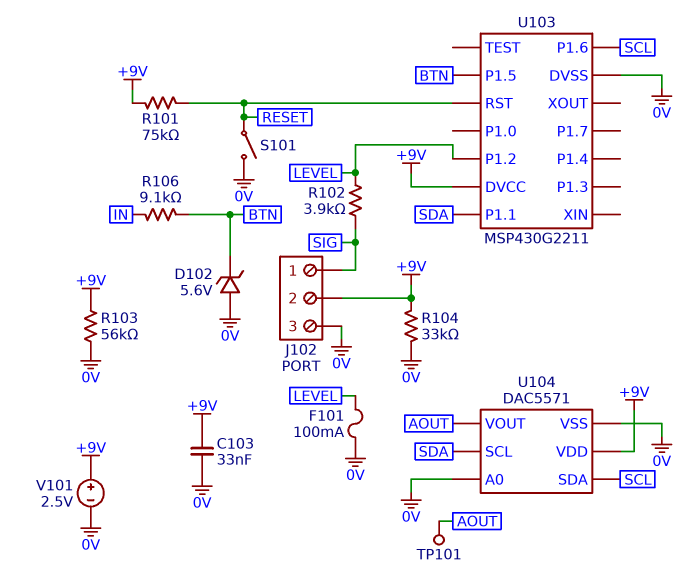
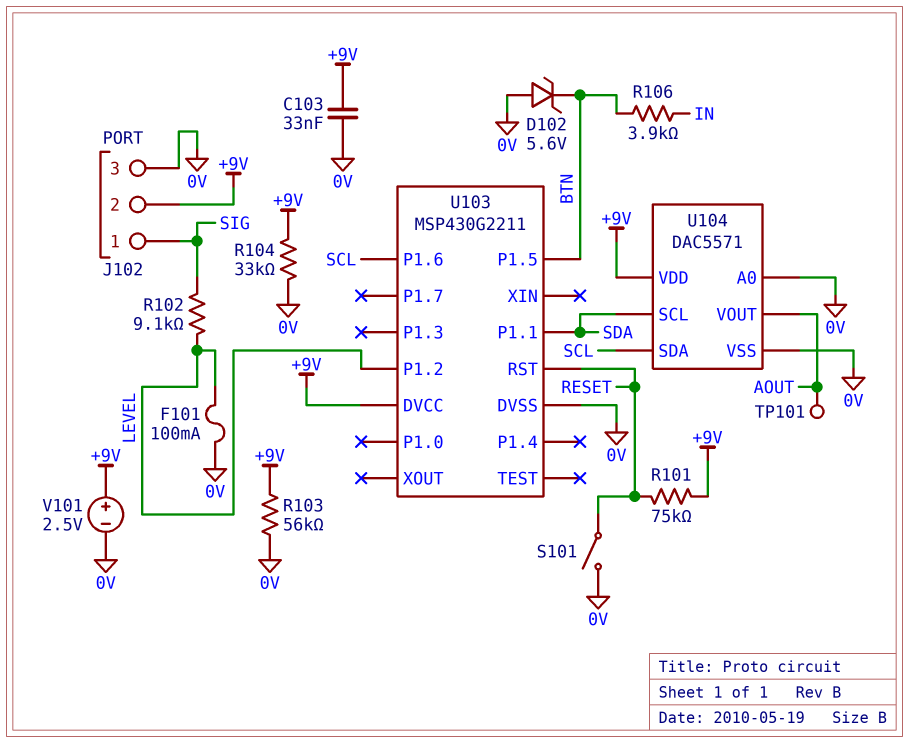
R102: 3.9k (LEVEL, SIG) -> 9.1k (LEVEL, SIG)
R106: 9.1k (BTN, IN) -> 3.9k (BTN, IN)

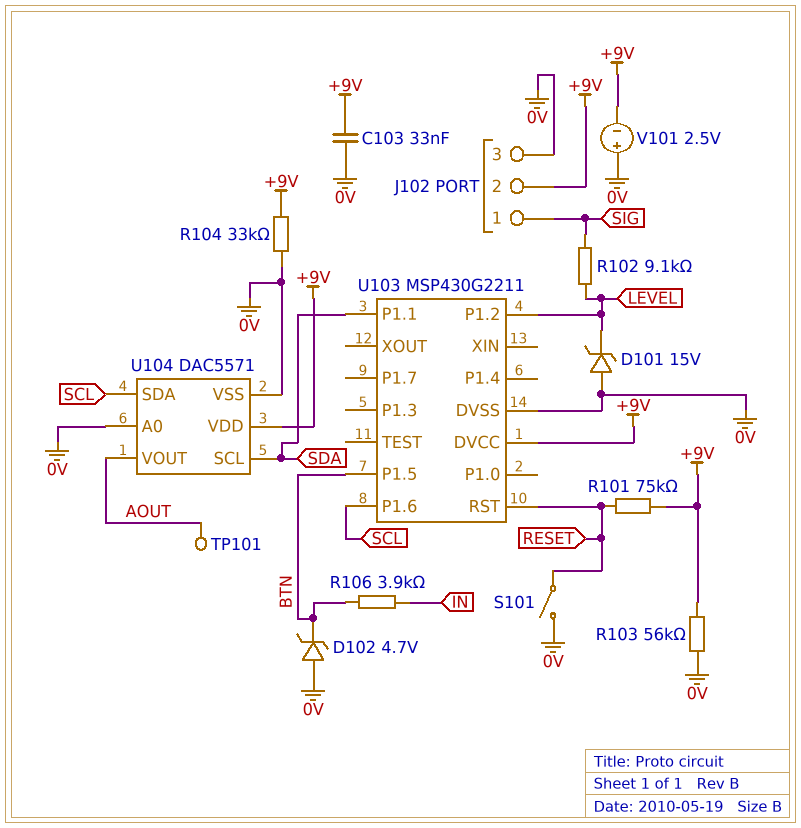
D101: none -> zener 15V (A 0V, K LEVEL)
D102: zener 5.6V (A 0V, K BTN) -> zener 4.7V (A 0V, K BTN)
F101: 100mA (0V, LEVEL) -> none
V101: 2.5V (plus +9V, minus 0V) -> 2.5V (plus 0V, minus +9V)

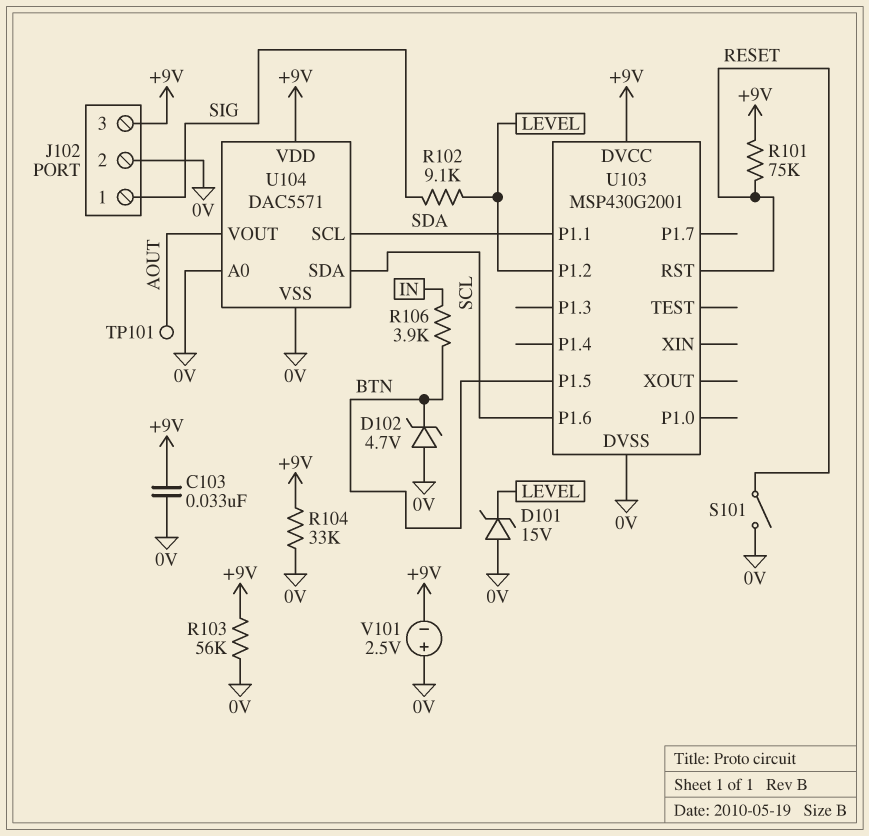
J102 pin 2: +9V -> 0V
J102 pin 3: 0V -> +9V
U103: MSP430G2211 -> MSP430G2001

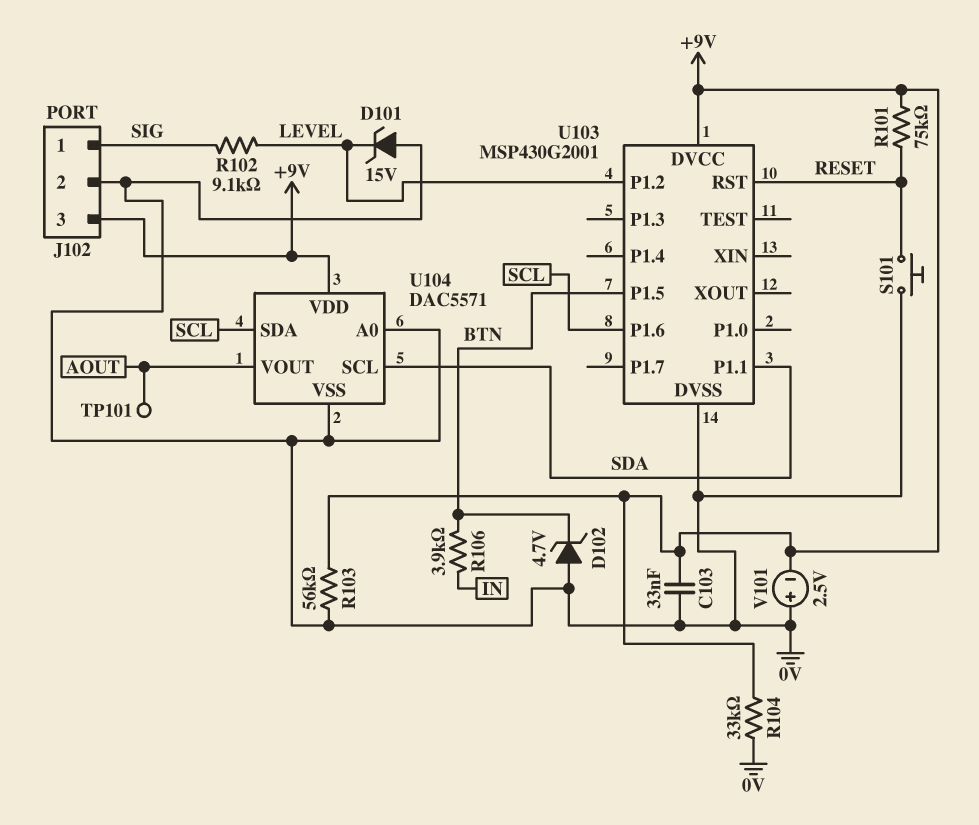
S101: switch (0V, RESET) -> button (0V, RESET)

